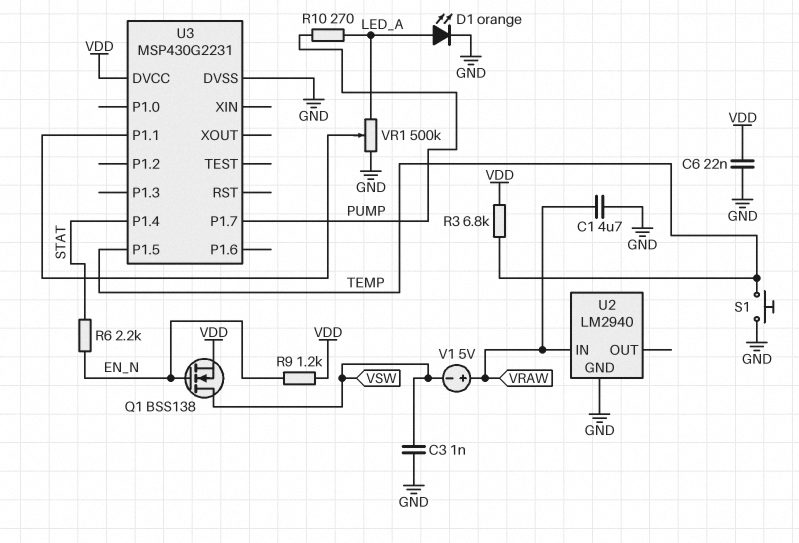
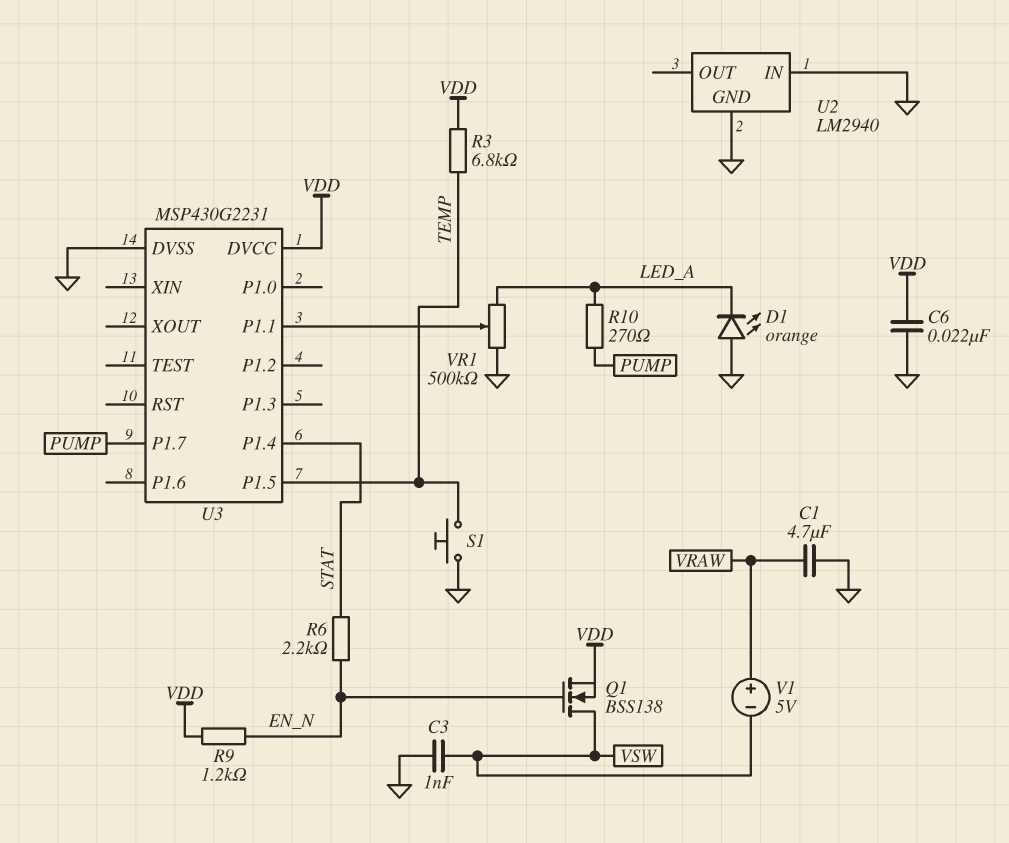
D1: LED orange (A LED_A, K GND) -> LED orange (A GND, K LED_A)
U2 pin IN: VRAW -> GND

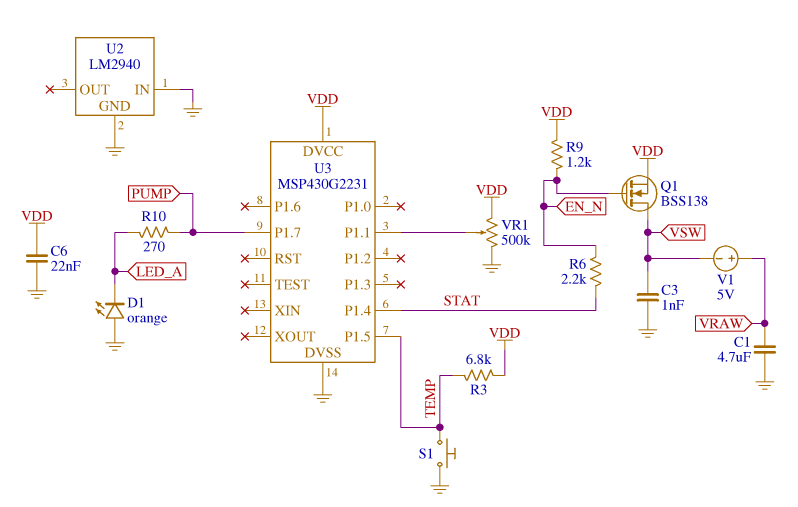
VR1: 500k (GND, LED_A, wiper U3/P1.1) -> 500k (GND, VDD, wiper U3/P1.1)

